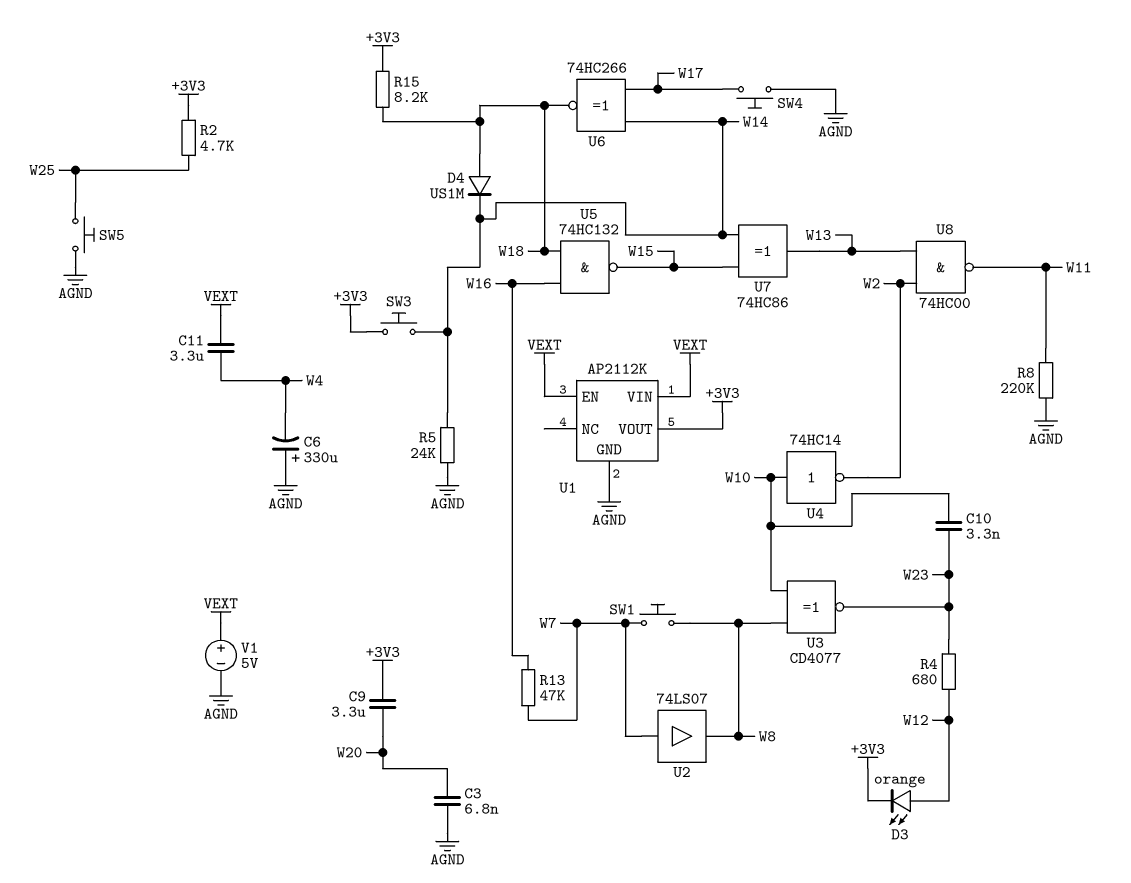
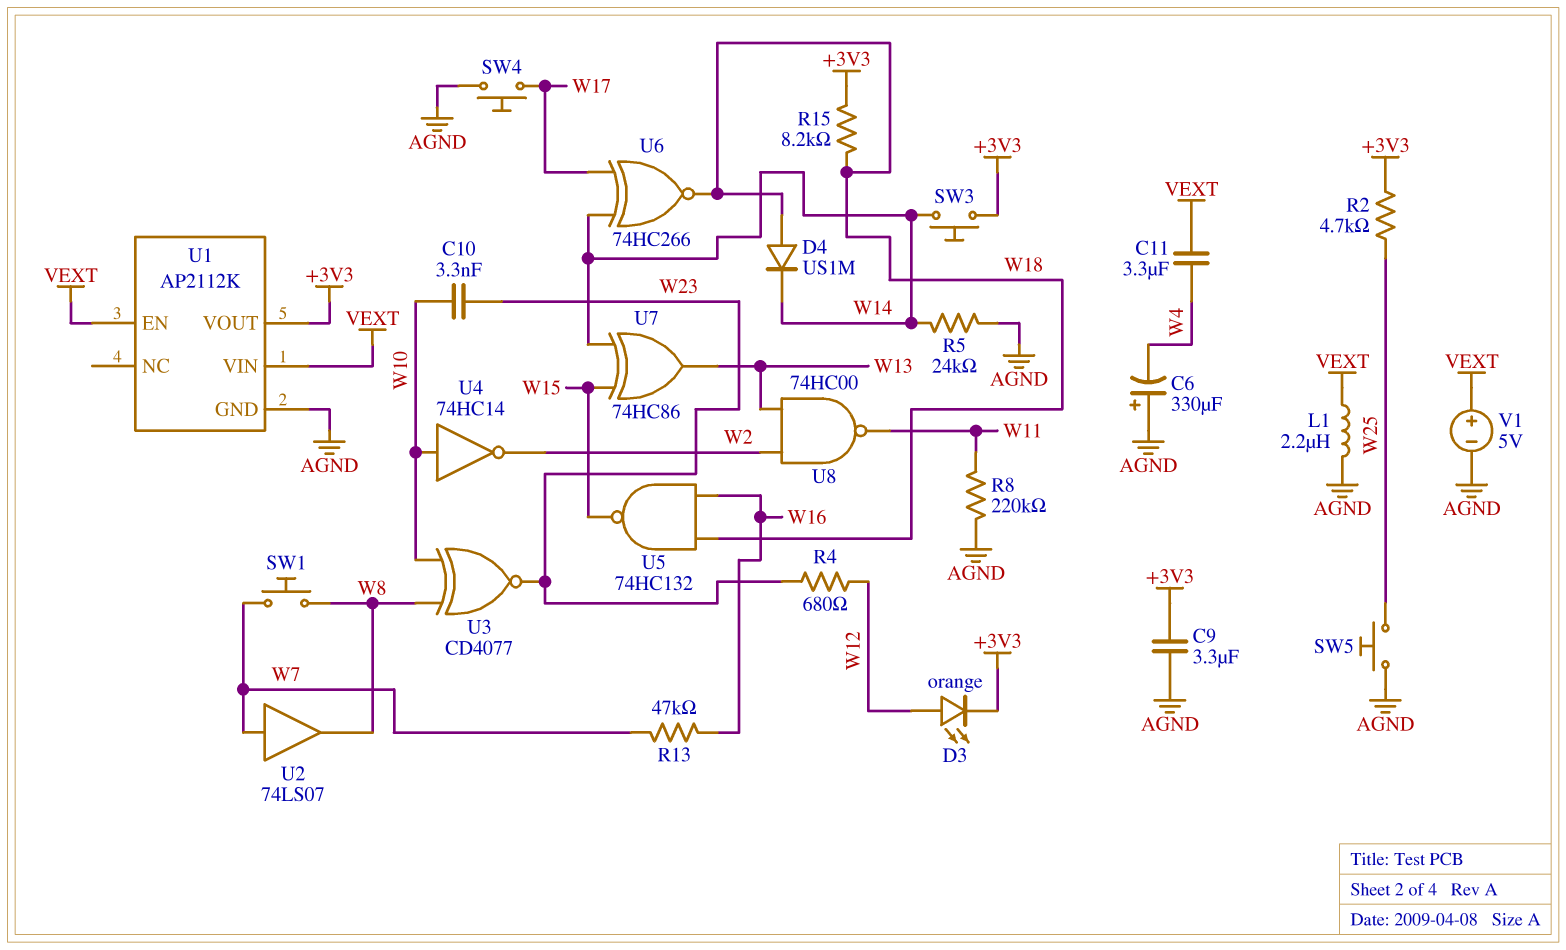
C3: 6.8nF (AGND, W20) -> none
C9: 3.3uF (+3V3, W20) -> 3.3uF (+3V3, AGND)
L1: none -> 2.2uH (AGND, VEXT)

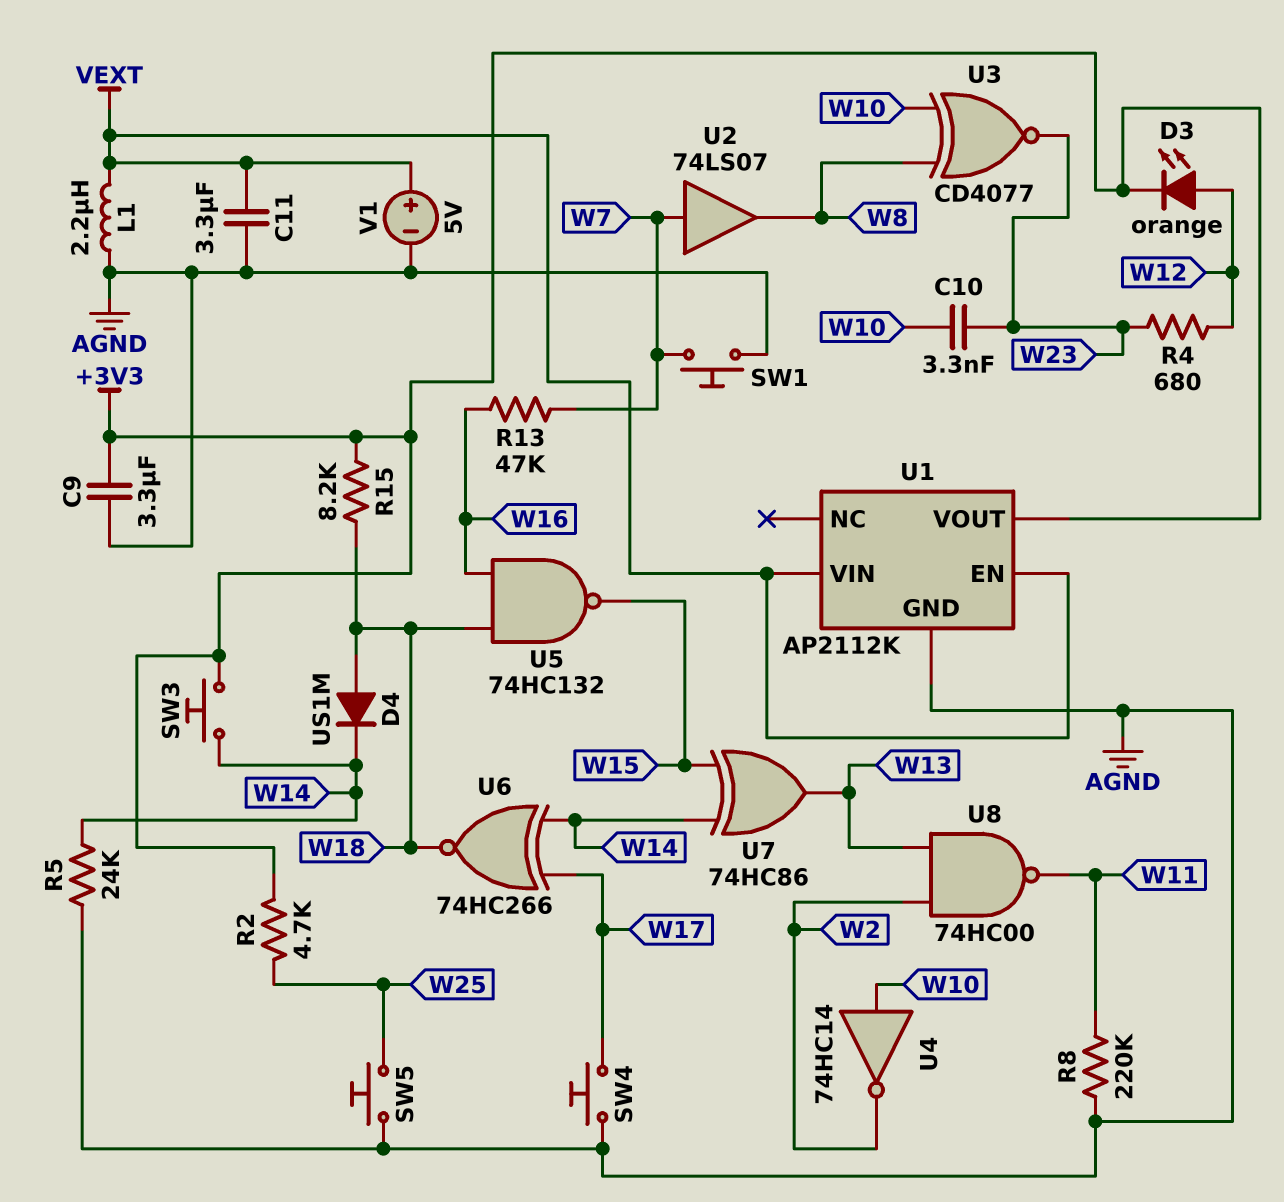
C6: 330uF (plus AGND, minus W4) -> none
C11: 3.3uF (VEXT, W4) -> 3.3uF (AGND, VEXT)
SW1: button (W7, W8) -> button (AGND, W7)

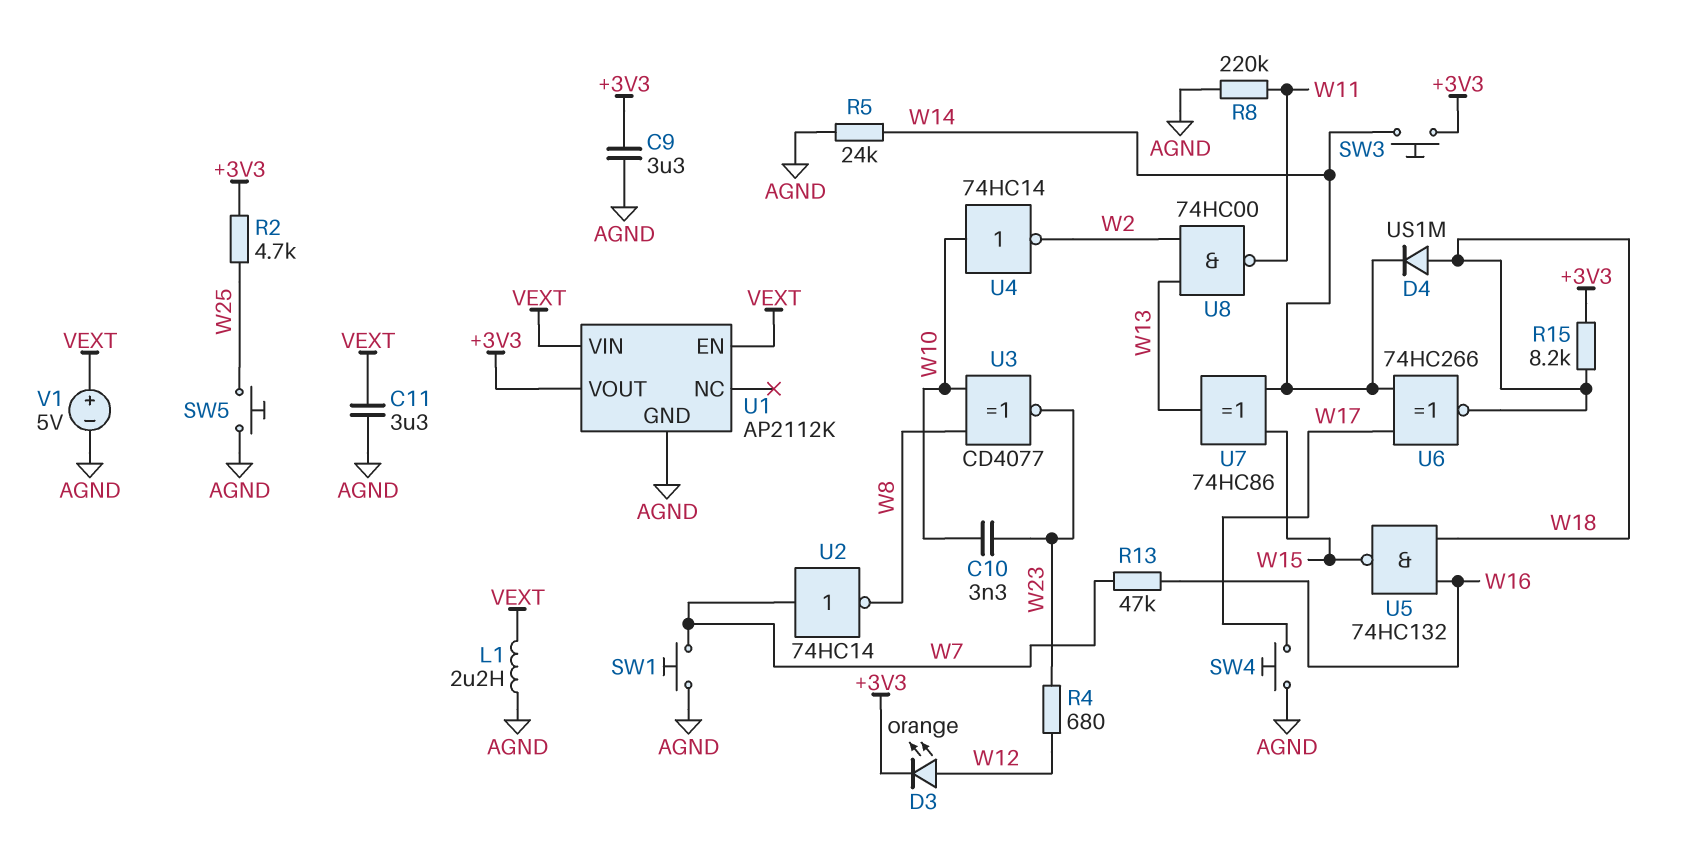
U2: buffer 74LS07 (in W7, out W8) -> NOT 74HC14 (in W7, out W8)

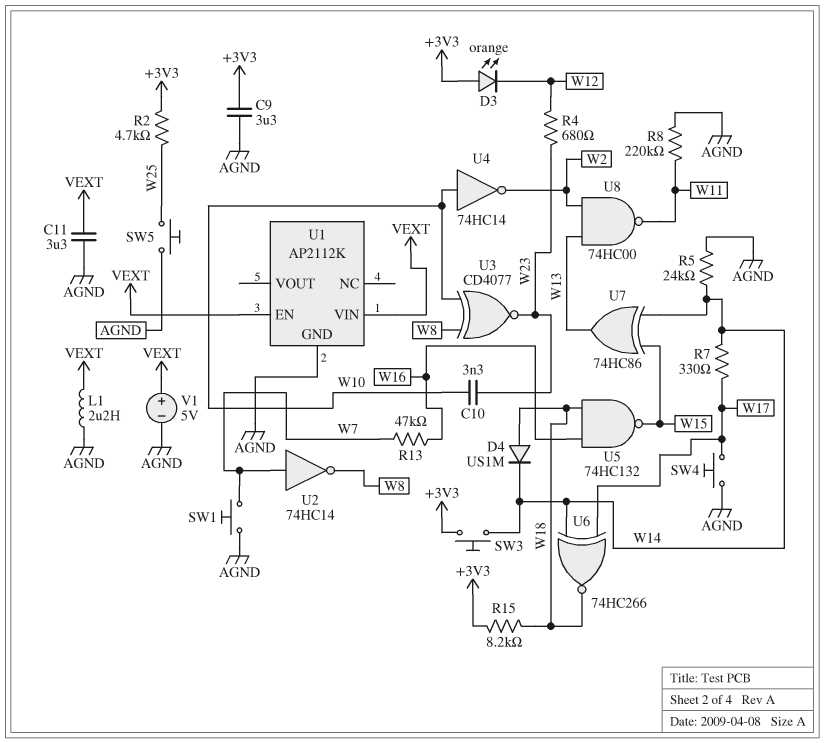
D3: LED orange (A W12, K +3V3) -> LED orange (A +3V3, K W12)
R7: none -> 330 (W14, W17)
U1 pin VOUT: +3V3 -> none

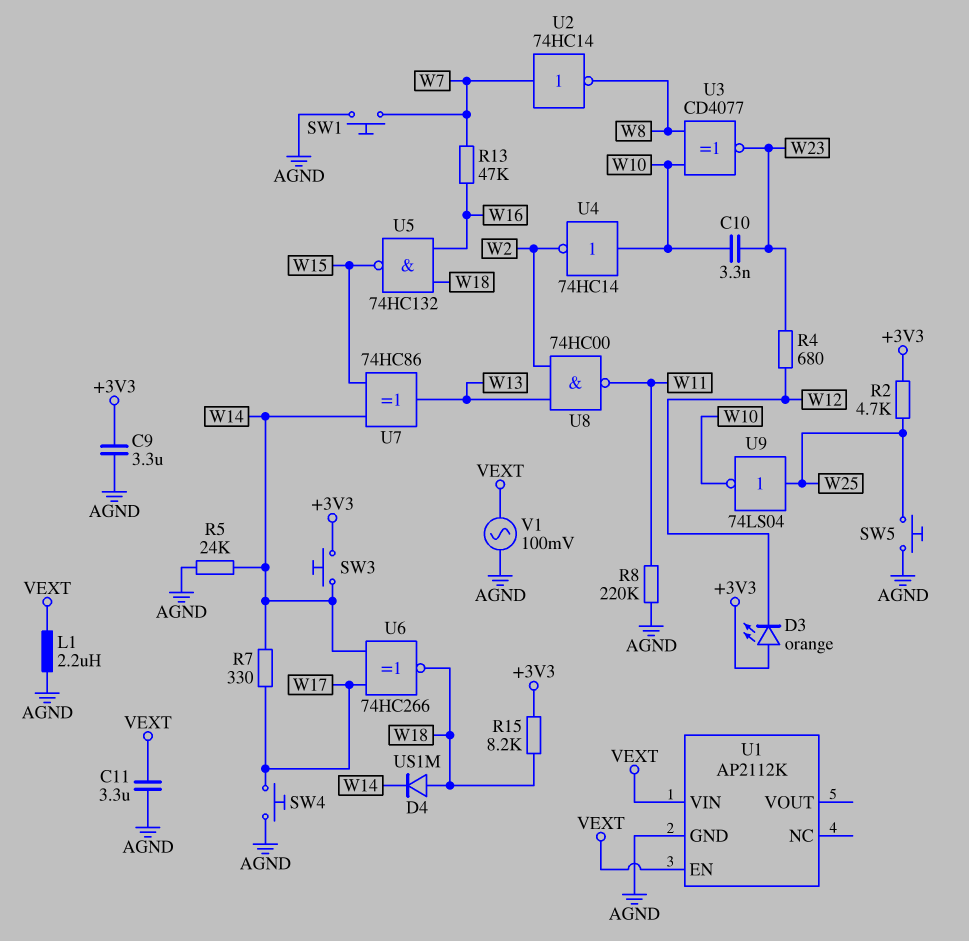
U9: none -> NOT 74LS04 (in W25, out W10)
V1: 5V (plus VEXT, minus AGND) -> AC 100mV (AGND, VEXT)

